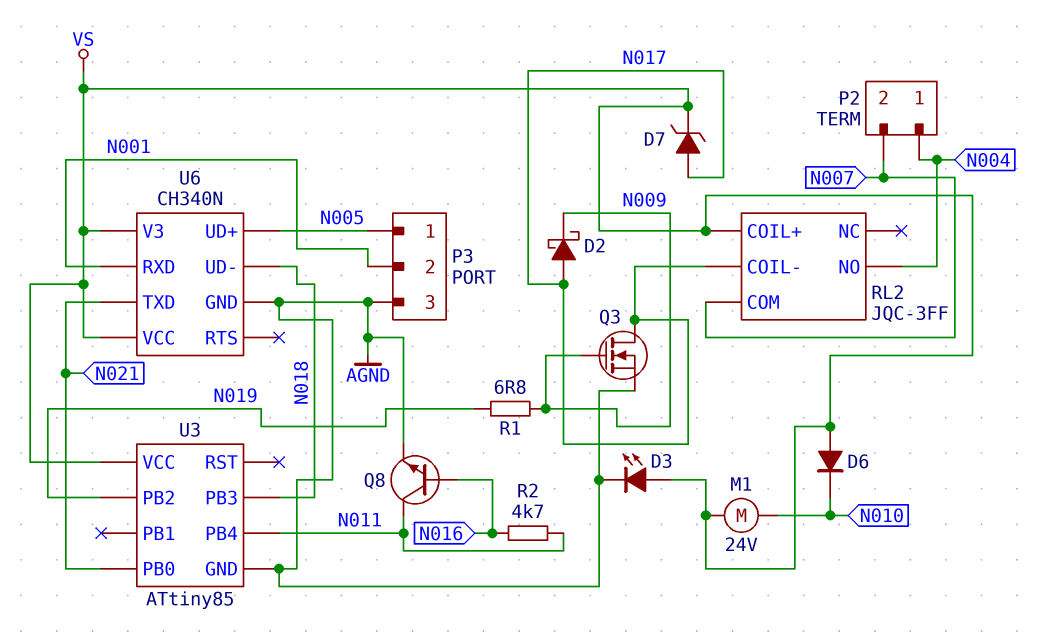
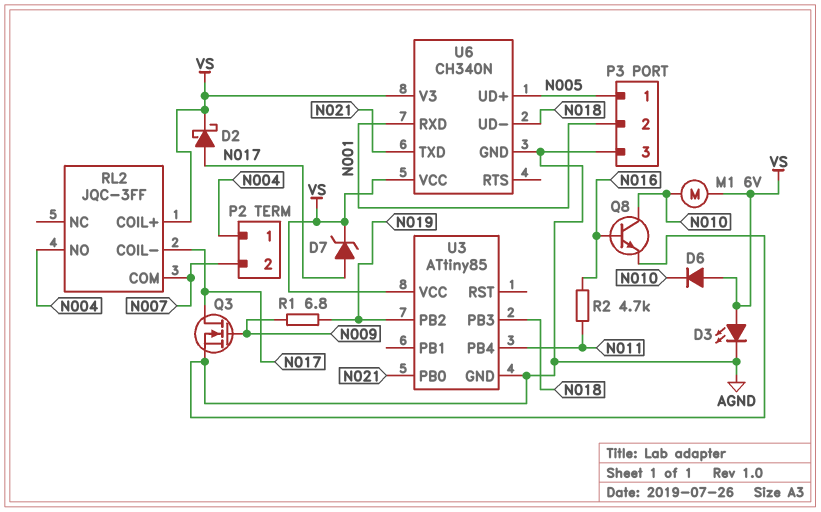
D2: schottky (A N017, K N009) -> schottky (A N017, K VS)
M1: motor 24V (N010, VS) -> motor 6V (N010, VS)
Q8: NPN (B N016, C N011, E AGND) -> NPN (B N016, C N010, E AGND)

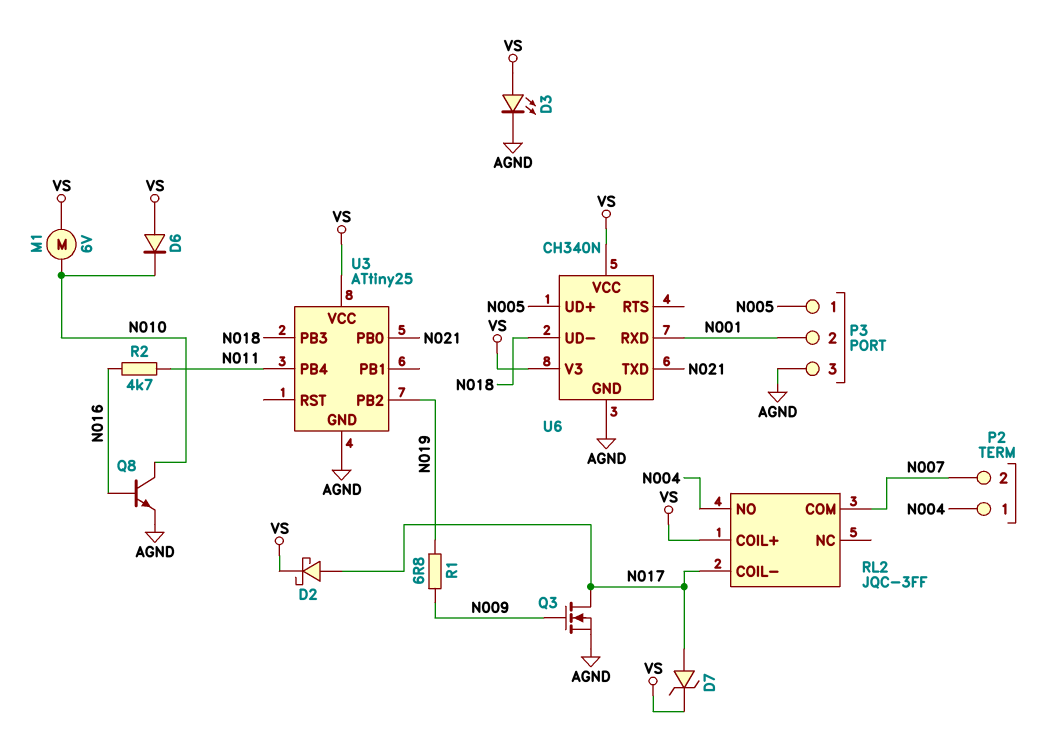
U3: ATtiny85 -> ATtiny25

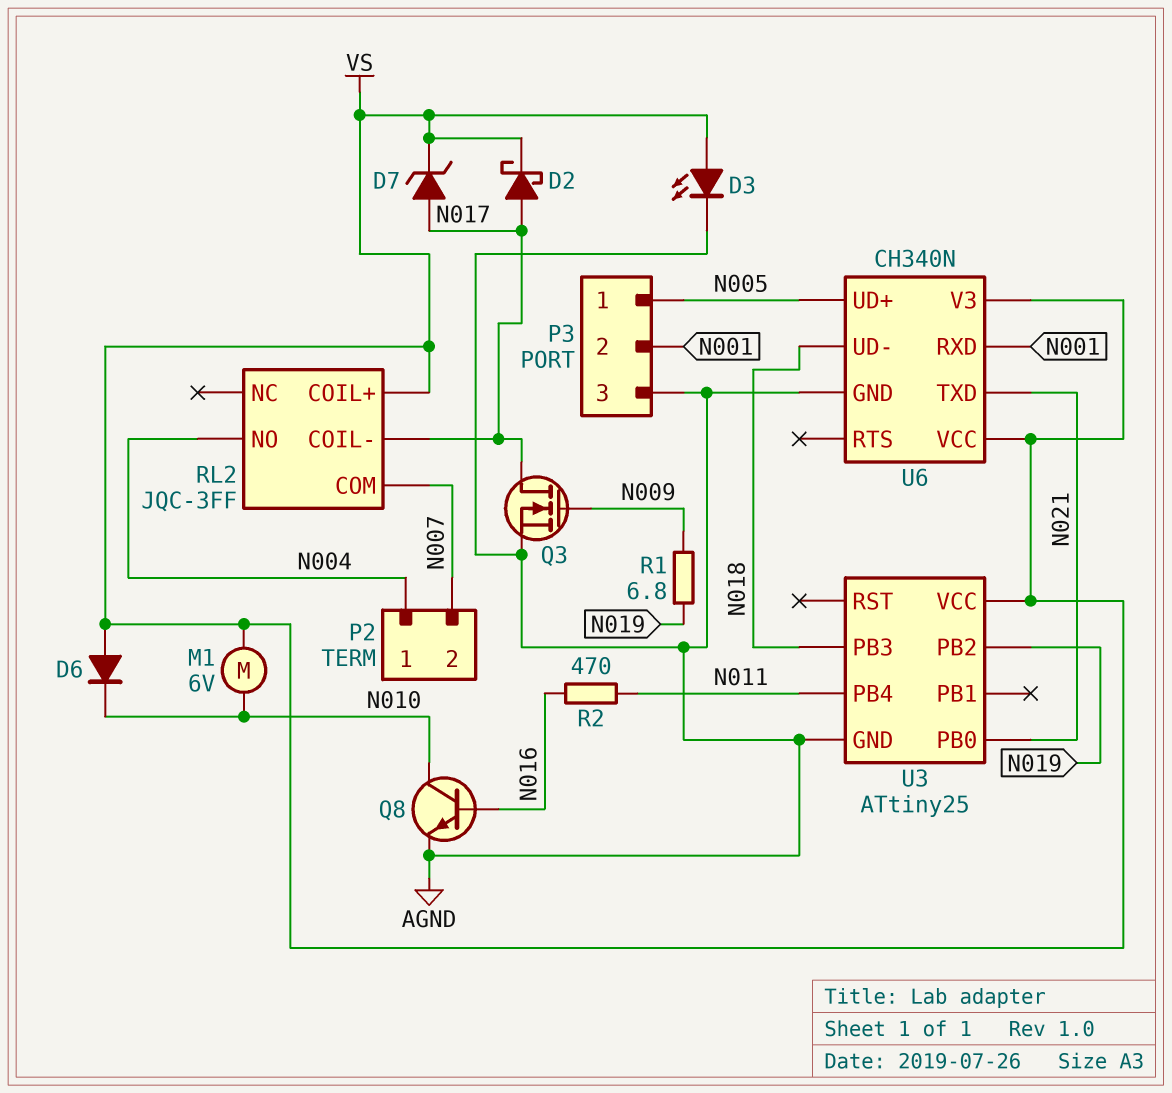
R2: 4.7k (N011, N016) -> 470 (N011, N016)

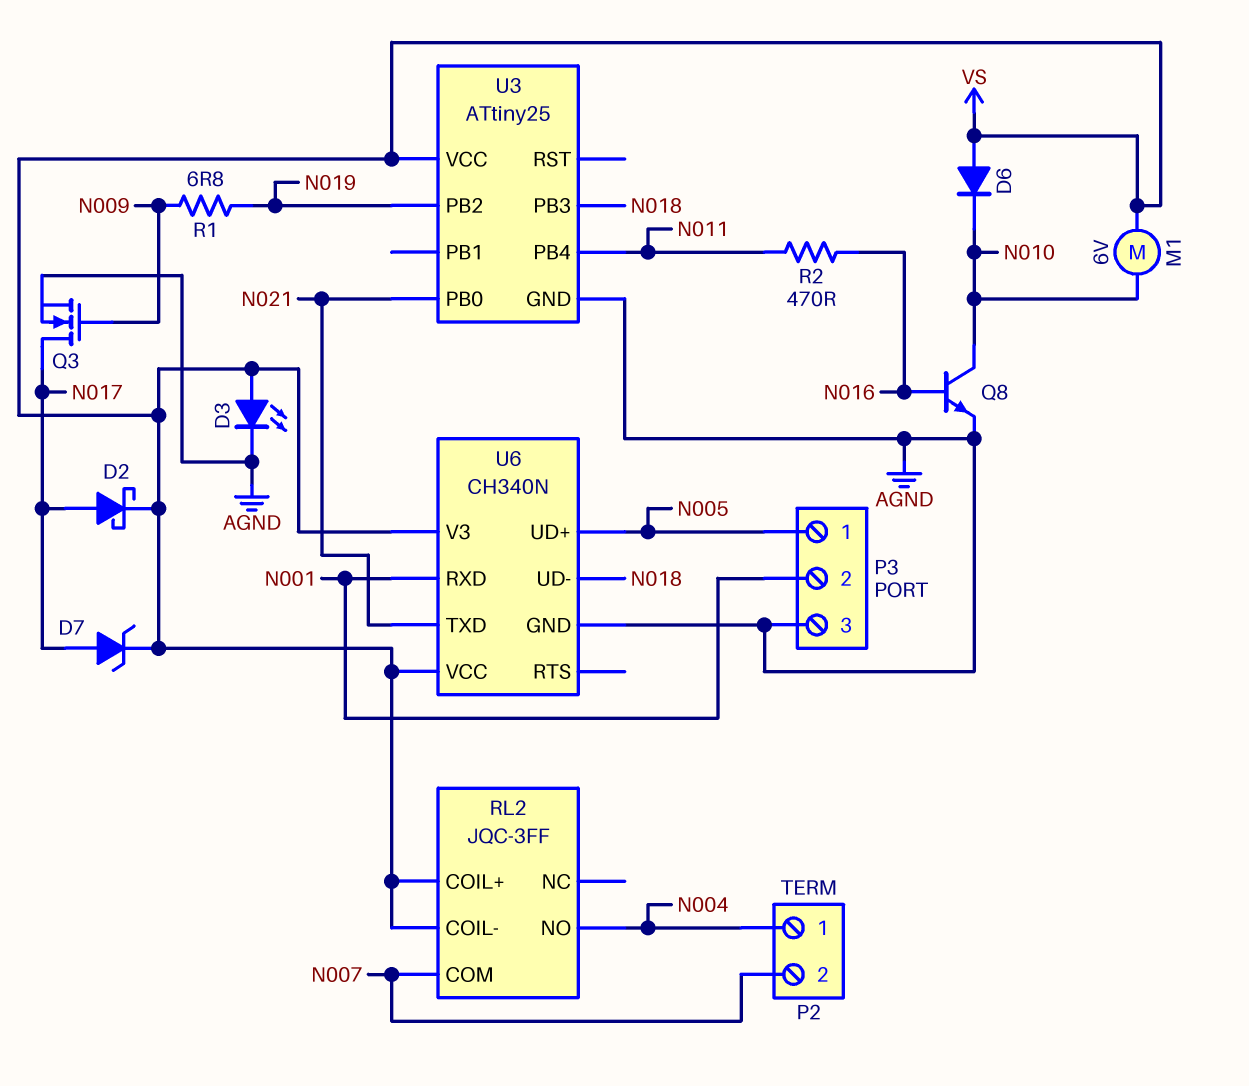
RL2 pin COIL-: N017 -> VS

